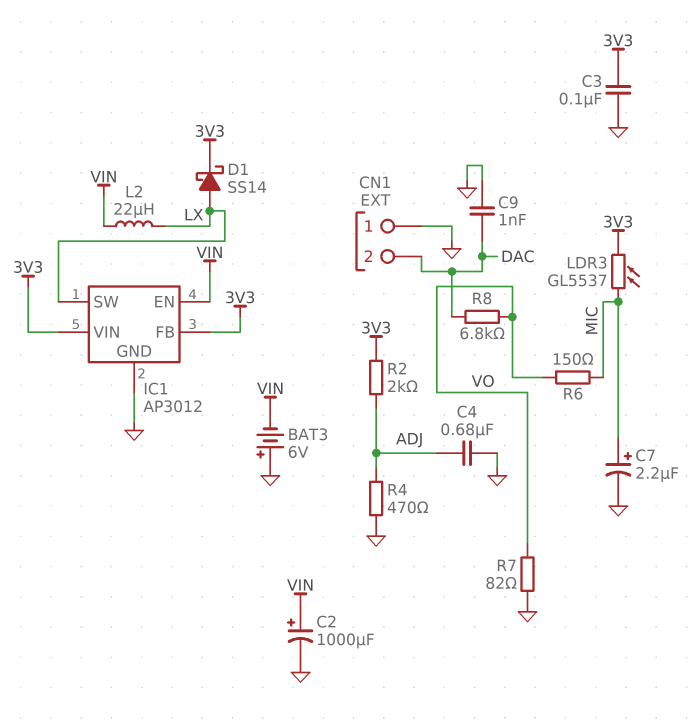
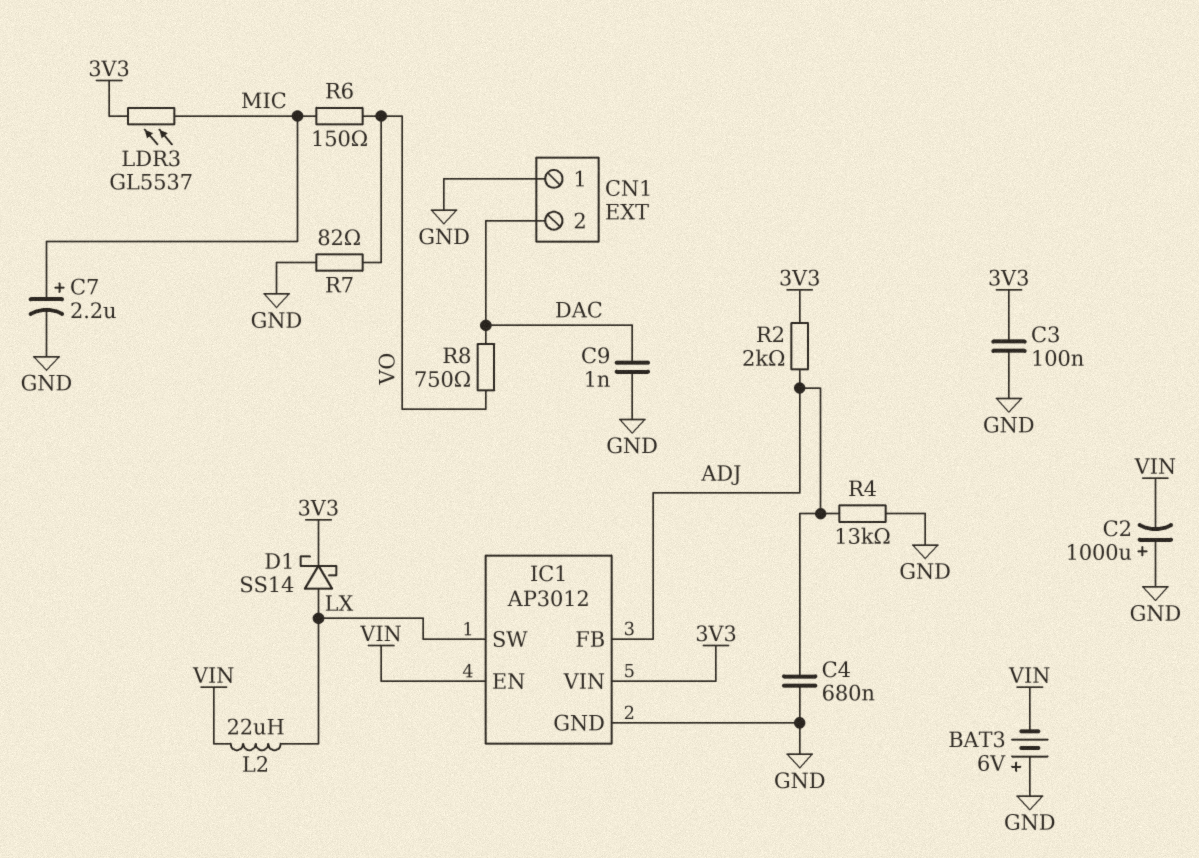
C2: 1000uF (plus VIN, minus GND) -> 1000uF (plus GND, minus VIN)
IC1 pin FB: 3V3 -> ADJ
R4: 470 (ADJ, GND) -> 13k (ADJ, GND)
R8: 6.8k (DAC, VO) -> 750 (DAC, VO)

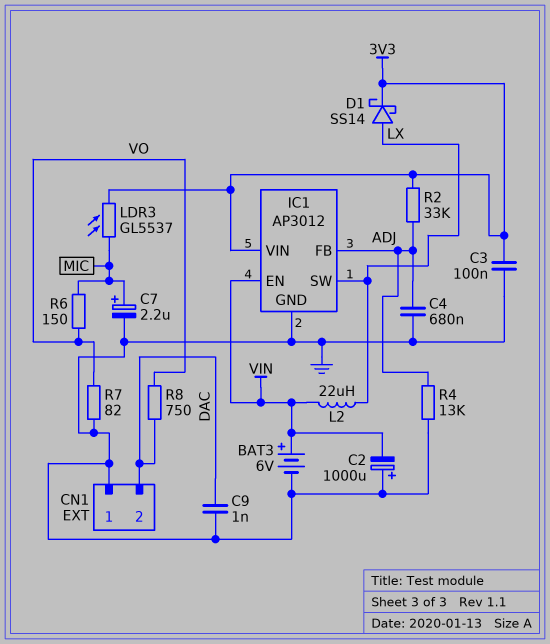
BAT3: 6V (plus GND, minus VIN) -> 6V (plus VIN, minus GND)
R2: 2k (3V3, ADJ) -> 33k (3V3, ADJ)

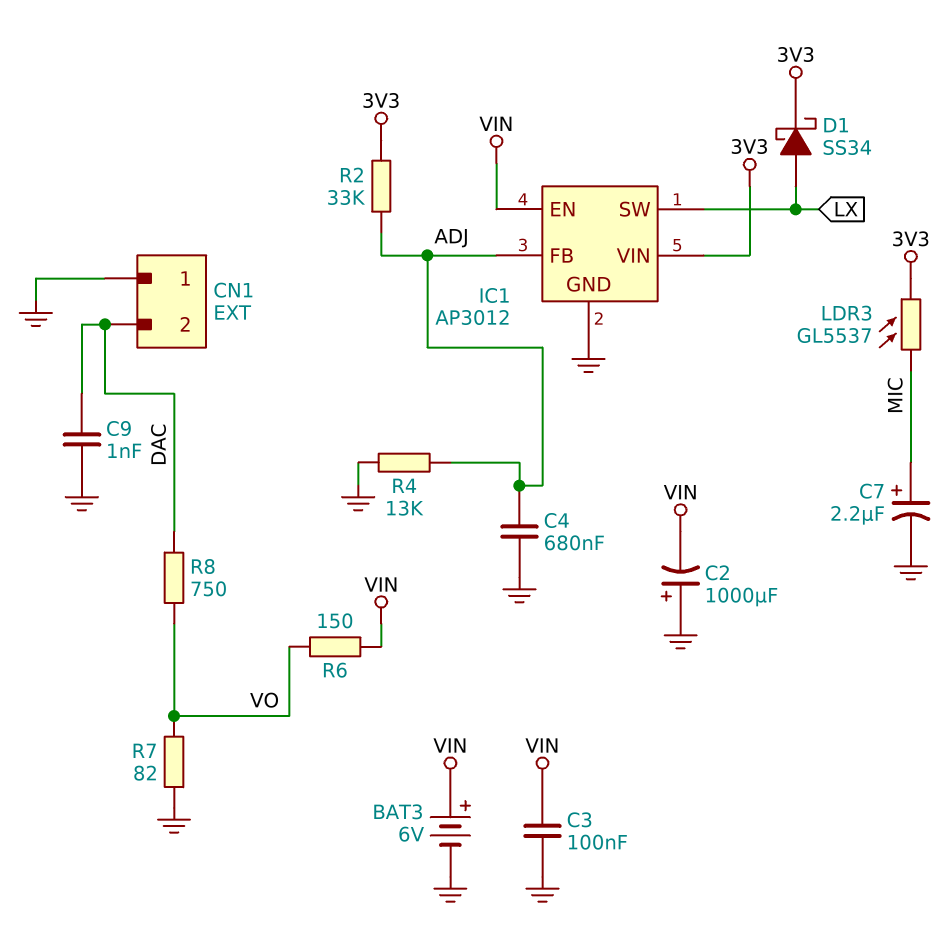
C3: 100nF (3V3, GND) -> 100nF (GND, VIN)
D1: schottky SS14 (A LX, K 3V3) -> schottky SS34 (A LX, K 3V3)
L2: 22uH (LX, VIN) -> none
R6: 150 (MIC, VO) -> 150 (VIN, VO)

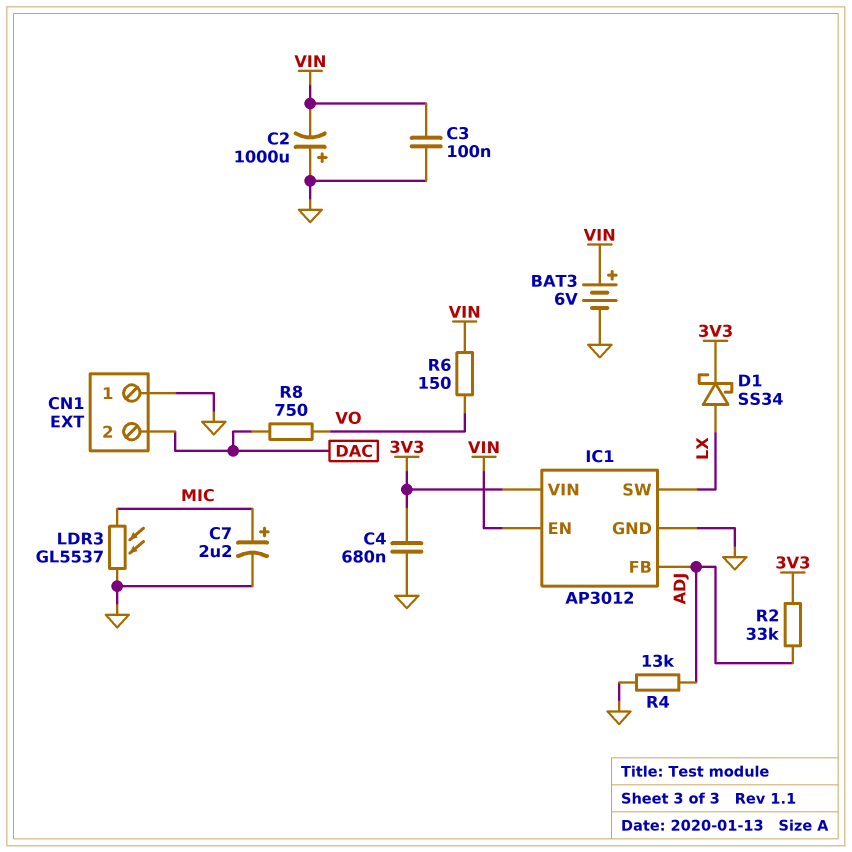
C4: 680nF (ADJ, GND) -> 680nF (3V3, GND)
C9: 1nF (DAC, GND) -> none
LDR3: GL5537 (3V3, MIC) -> GL5537 (GND, MIC)
R7: 82 (GND, VO) -> none

